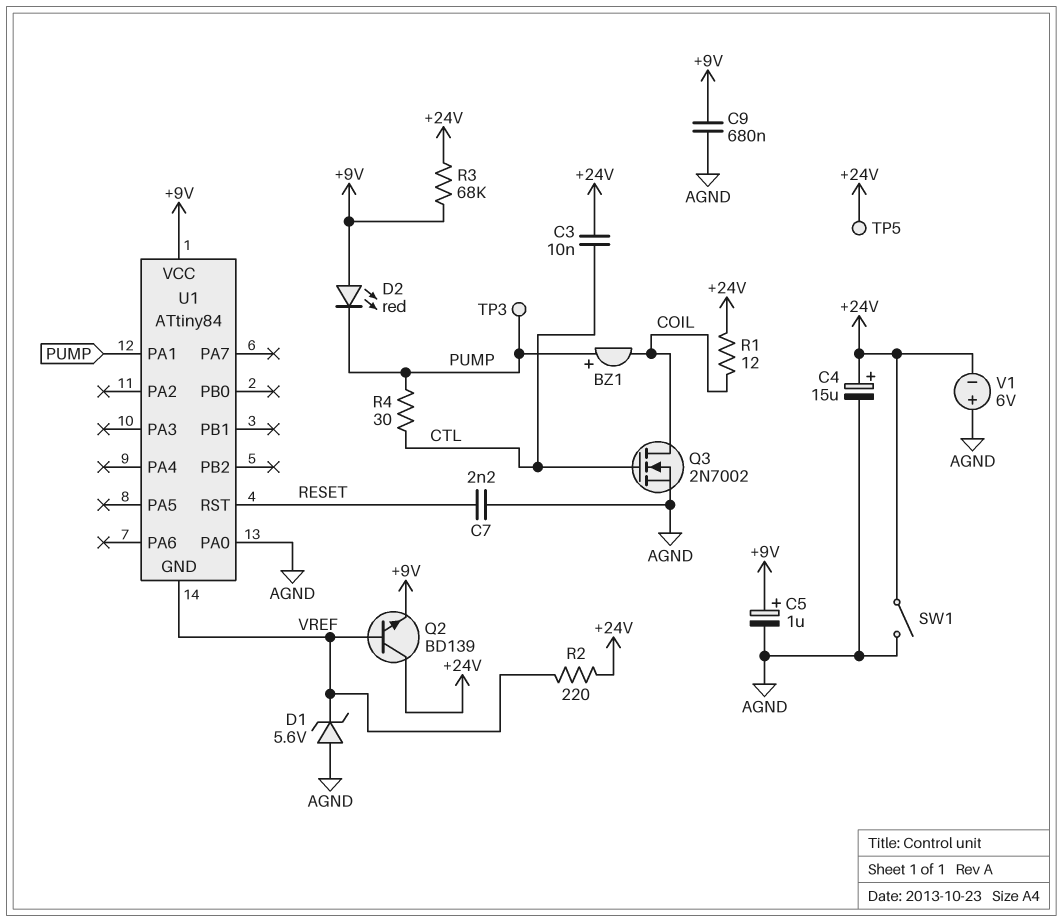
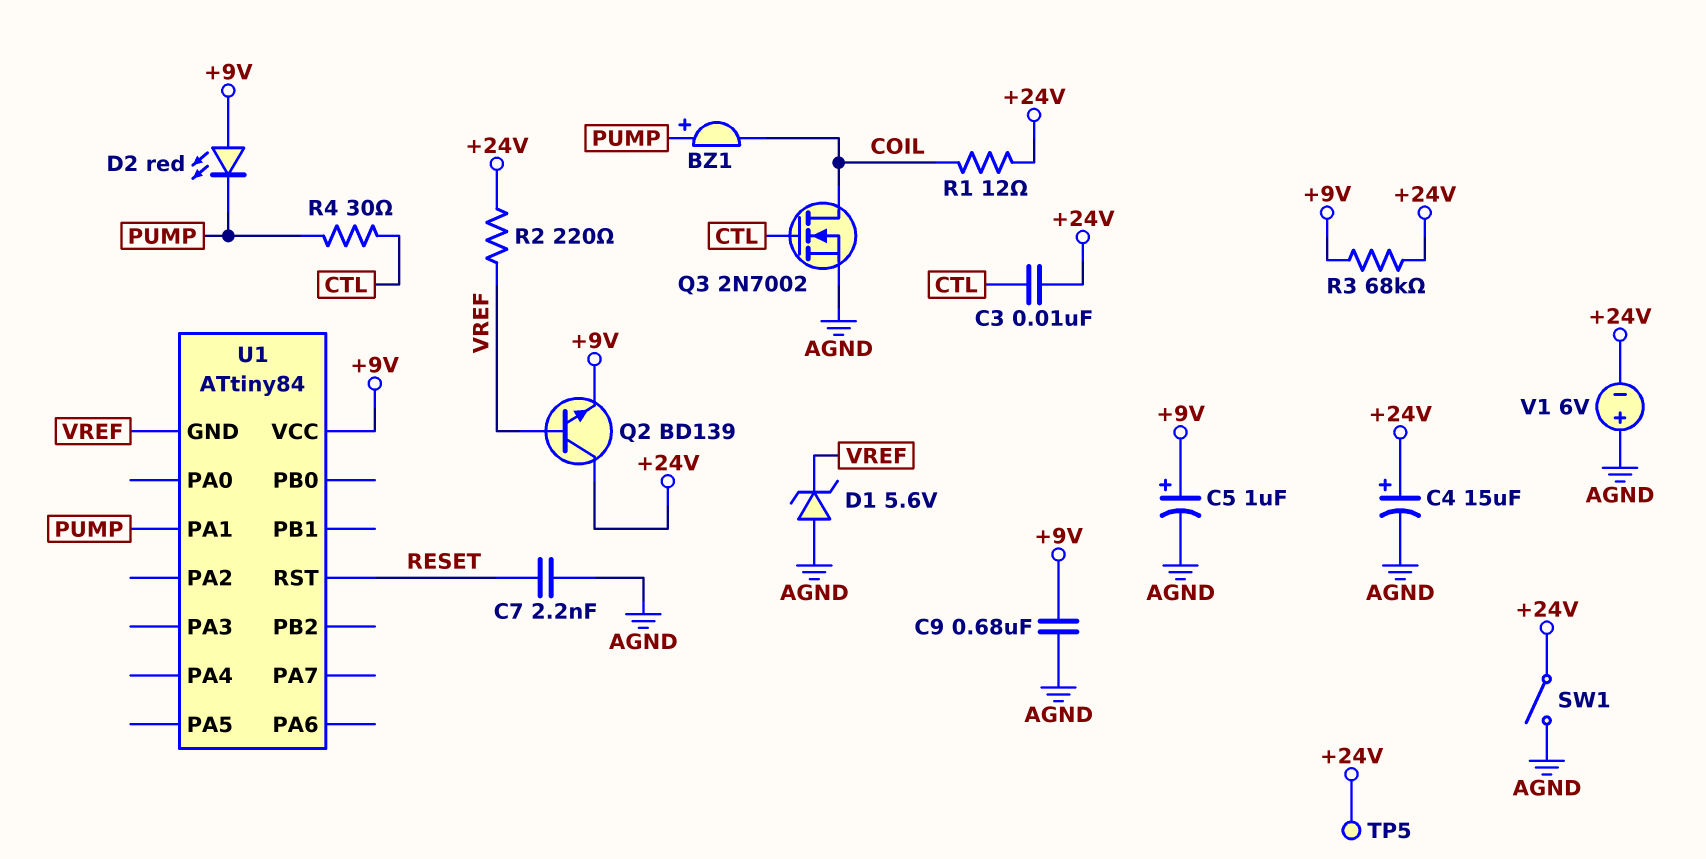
TP3: test point (PUMP) -> none
U1 pin PA0: AGND -> none

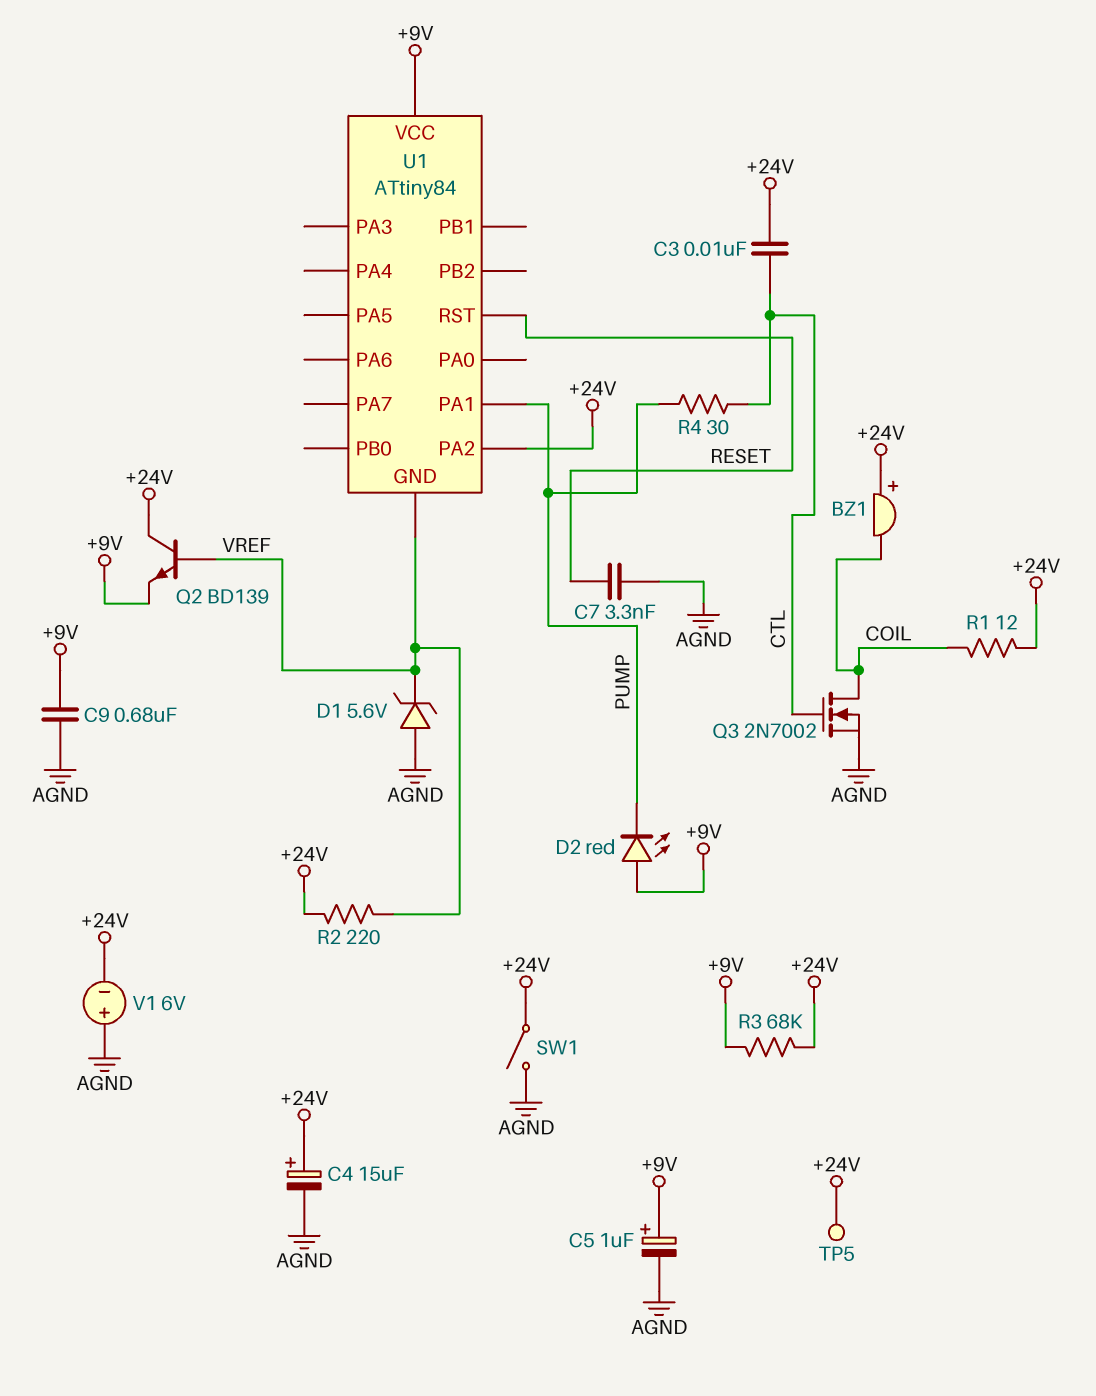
BZ1: buzzer (plus PUMP, minus COIL) -> buzzer (plus +24V, minus COIL)
C7: 2.2nF (AGND, RESET) -> 3.3nF (AGND, RESET)
U1 pin PA2: none -> +24V

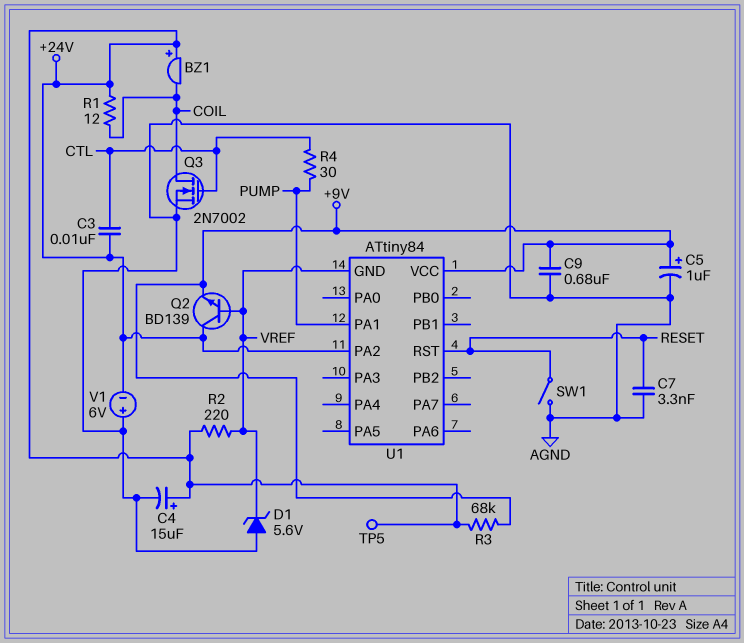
D2: LED red (A +9V, K PUMP) -> none
SW1: switch (+24V, AGND) -> switch (AGND, RESET)

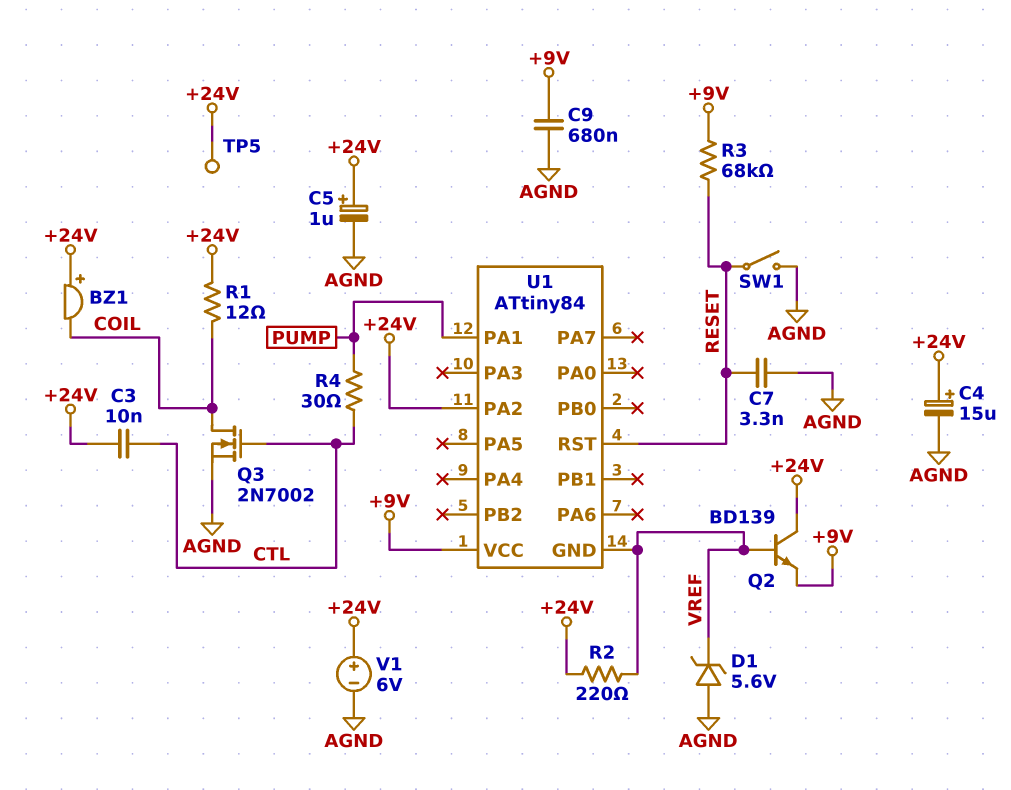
C5: 1uF (plus +9V, minus AGND) -> 1uF (plus +24V, minus AGND)
R3: 68k (+9V, +24V) -> 68k (+9V, RESET)
V1: 6V (plus AGND, minus +24V) -> 6V (plus +24V, minus AGND)

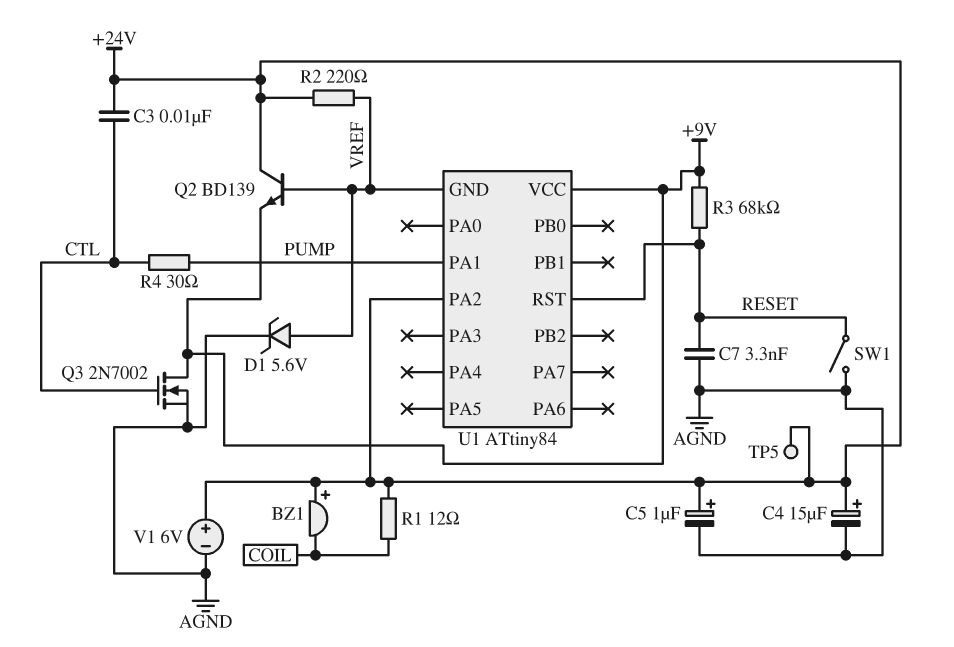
C9: 680nF (+9V, AGND) -> none
D1: zener 5.6V (A AGND, K VREF) -> zener 5.6V (A VREF, K AGND)
Q3: NMOS 2N7002 (G CTL, D COIL, S AGND) -> NMOS 2N7002 (G CTL, D +9V, S AGND)

